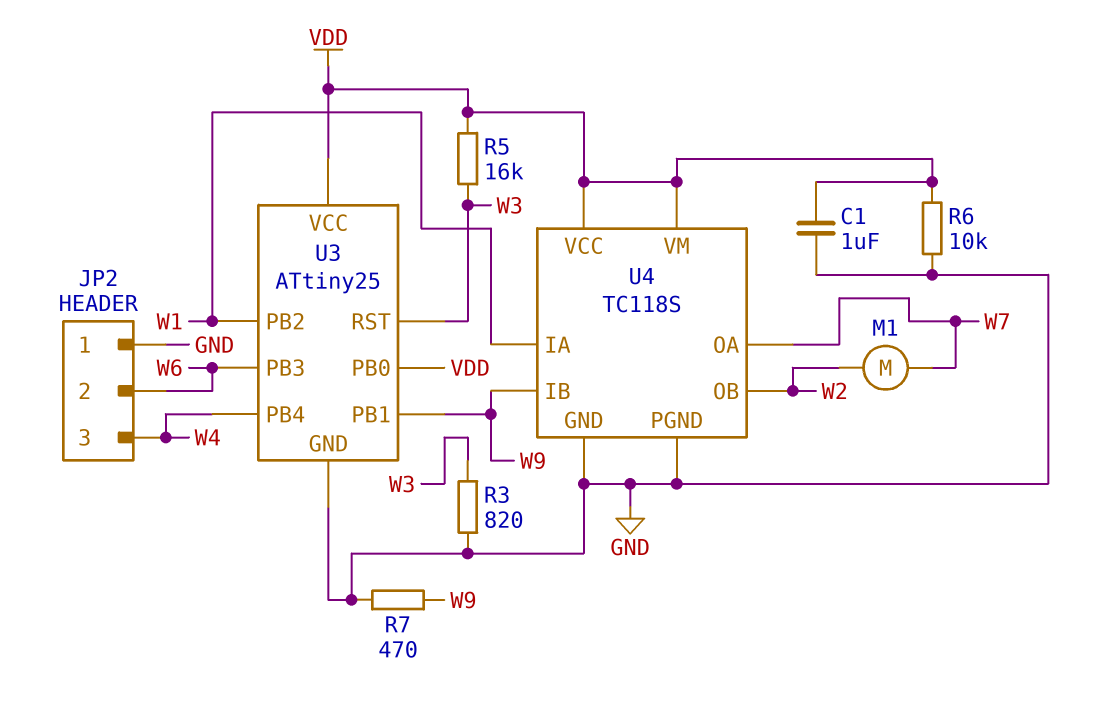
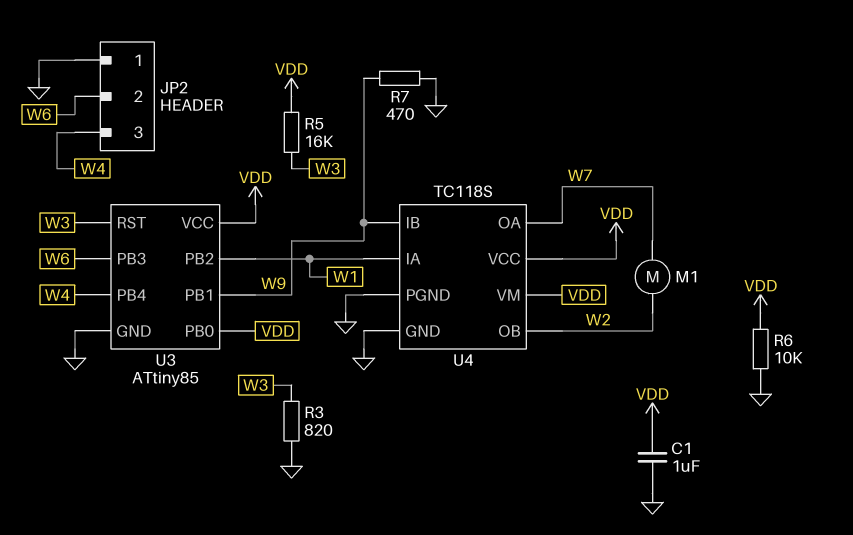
U3: ATtiny25 -> ATtiny85

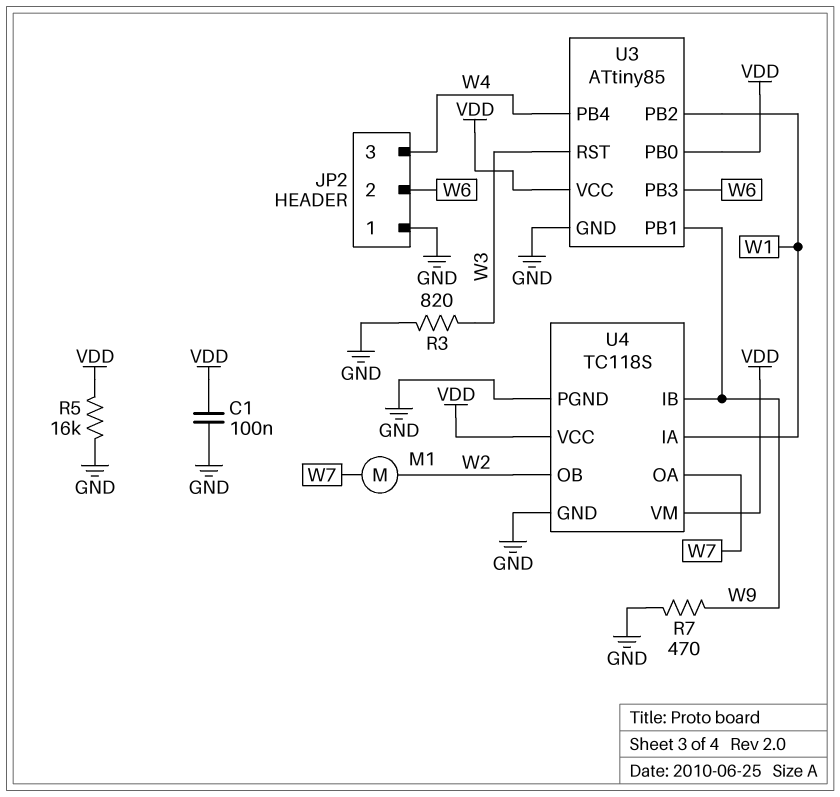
C1: 1uF (GND, VDD) -> 100nF (GND, VDD)
R5: 16k (VDD, W3) -> 16k (GND, VDD)
R6: 10k (GND, VDD) -> none

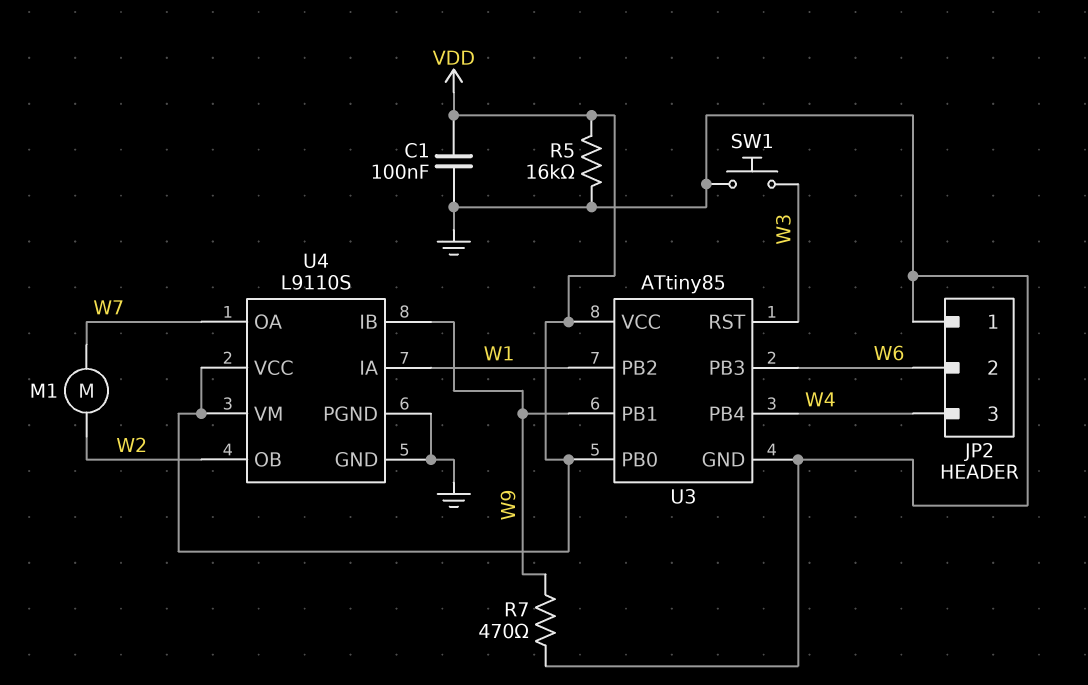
R3: 820 (GND, W3) -> none
SW1: none -> button (GND, W3)
U4: TC118S -> L9110S

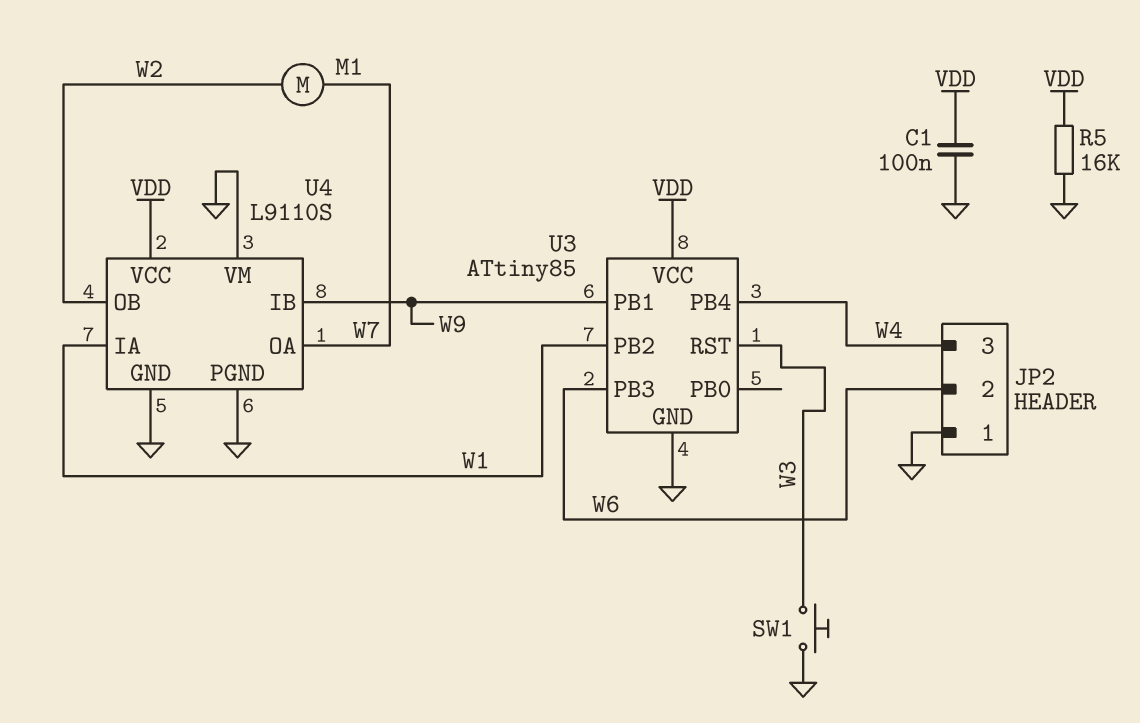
R7: 470 (GND, W9) -> none
U3 pin PB0: VDD -> none
U4 pin VM: VDD -> GND

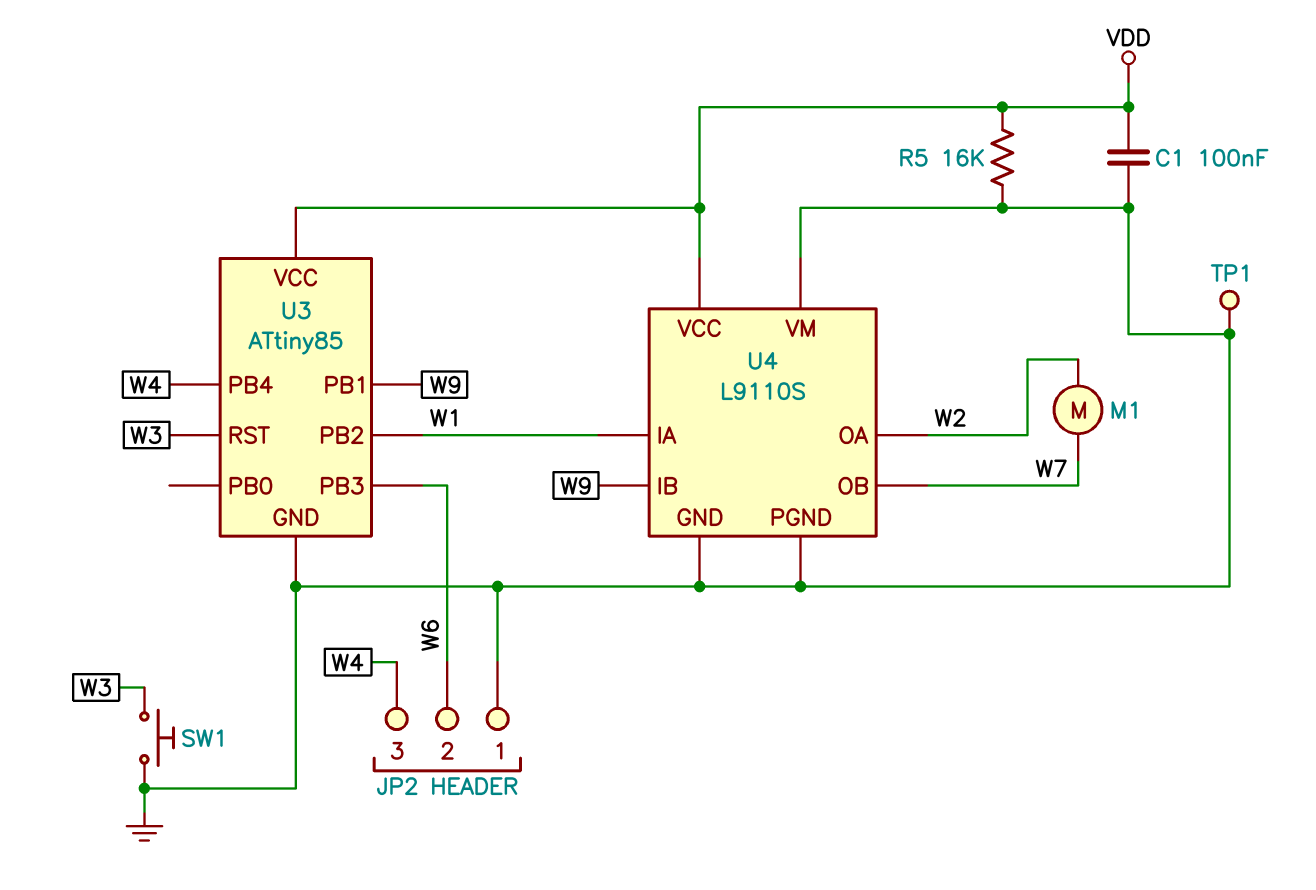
TP1: none -> test point (GND)
U4 pin OA: W7 -> W2
U4 pin OB: W2 -> W7

